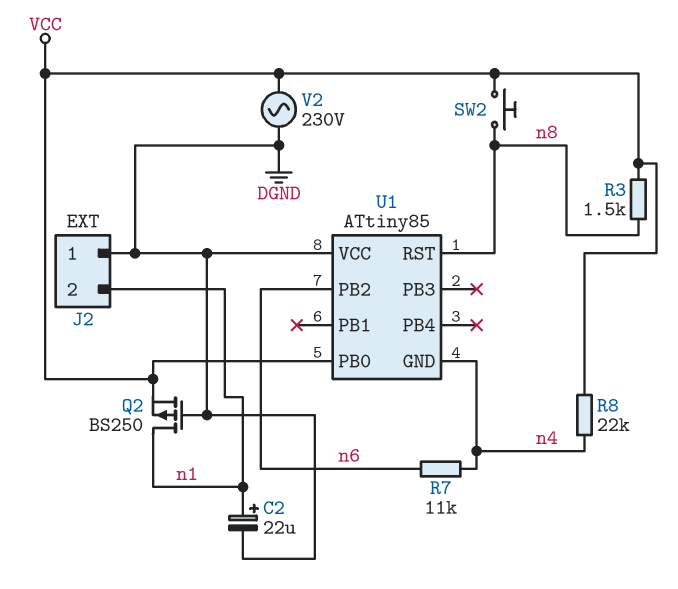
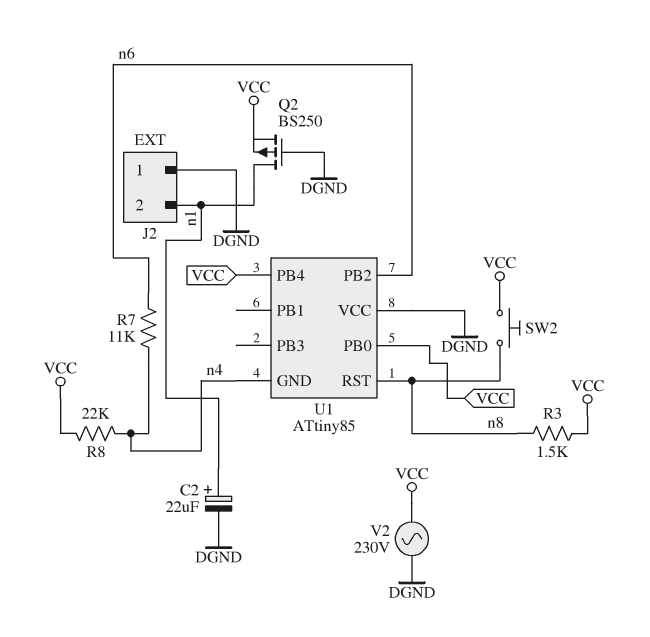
U1 pin PB4: none -> VCC

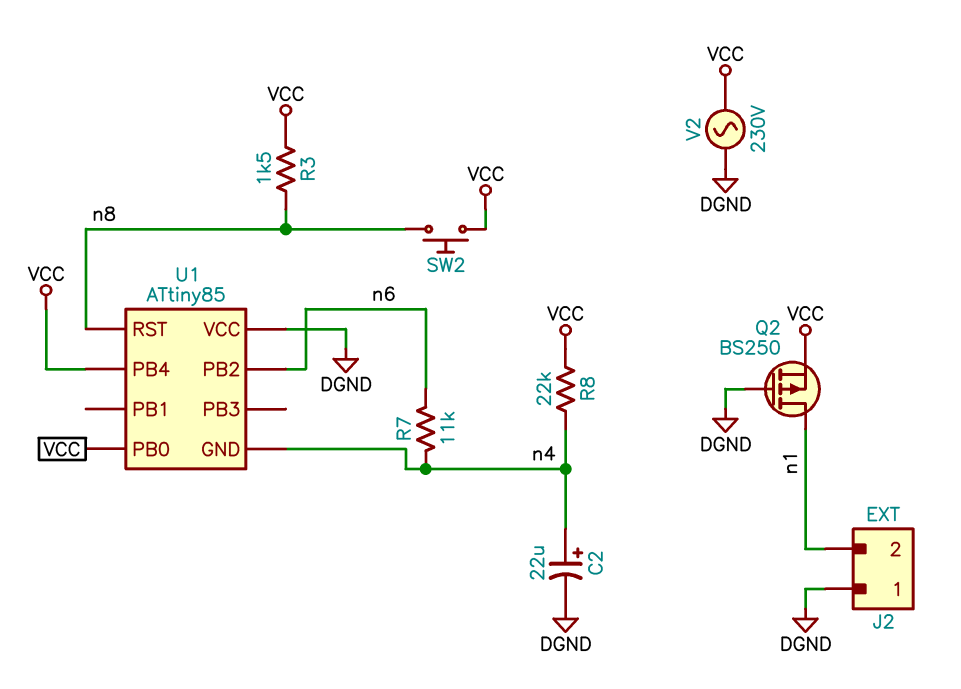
C2: 22uF (plus n1, minus DGND) -> 22uF (plus n4, minus DGND)

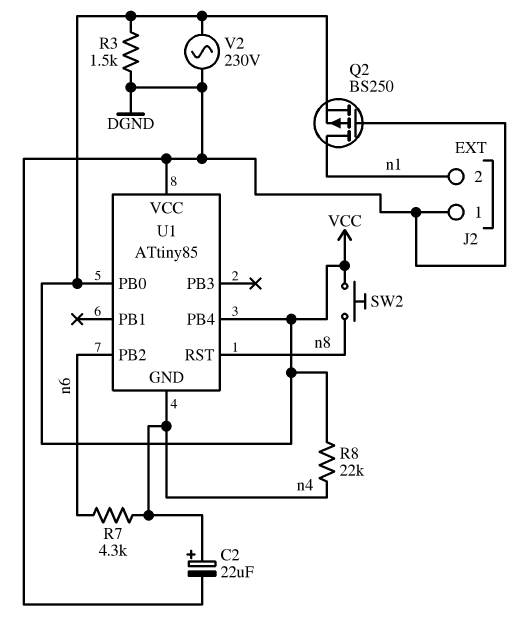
R3: 1.5k (VCC, n8) -> 1.5k (DGND, VCC)
R7: 11k (n4, n6) -> 4.3k (n4, n6)

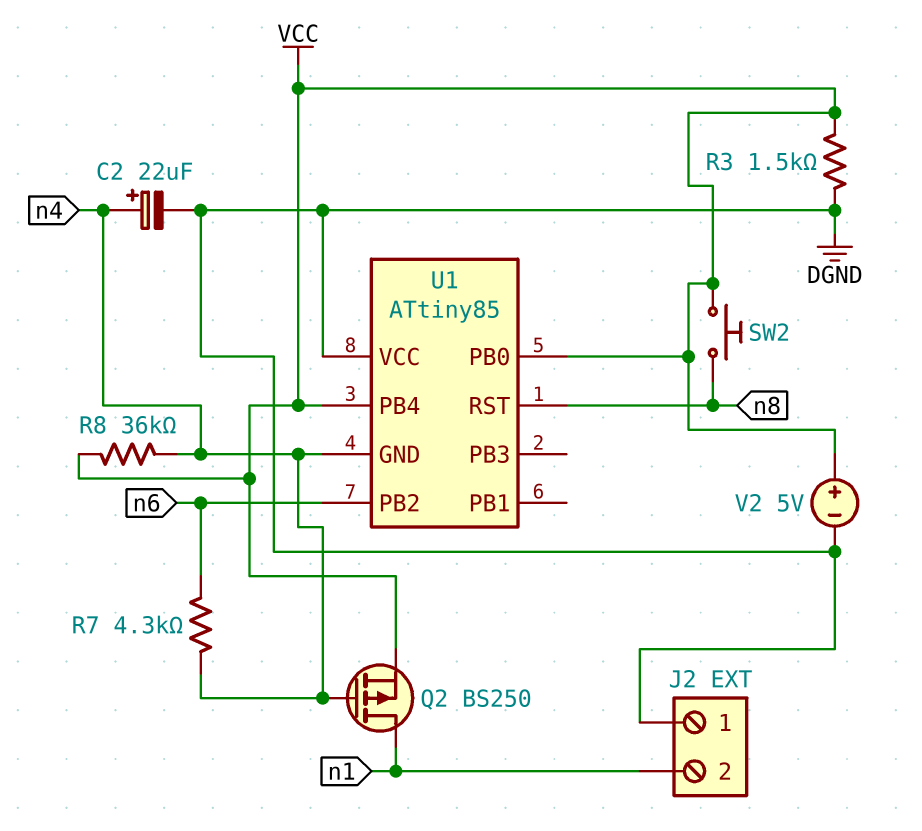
Q2: PMOS BS250 (G DGND, D n1, S VCC) -> PMOS BS250 (G n4, D n1, S VCC)
R8: 22k (VCC, n4) -> 36k (VCC, n4)
V2: AC 230V (DGND, VCC) -> 5V (plus VCC, minus DGND)

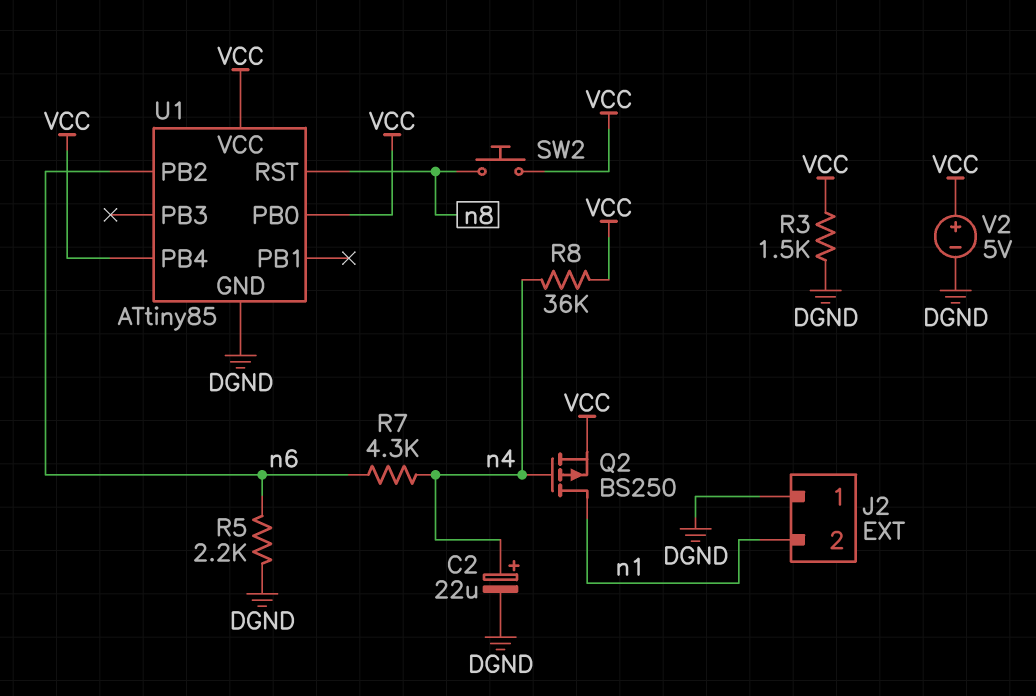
R5: none -> 2.2k (DGND, n6)
U1 pin GND: n4 -> DGND
U1 pin VCC: DGND -> VCC

